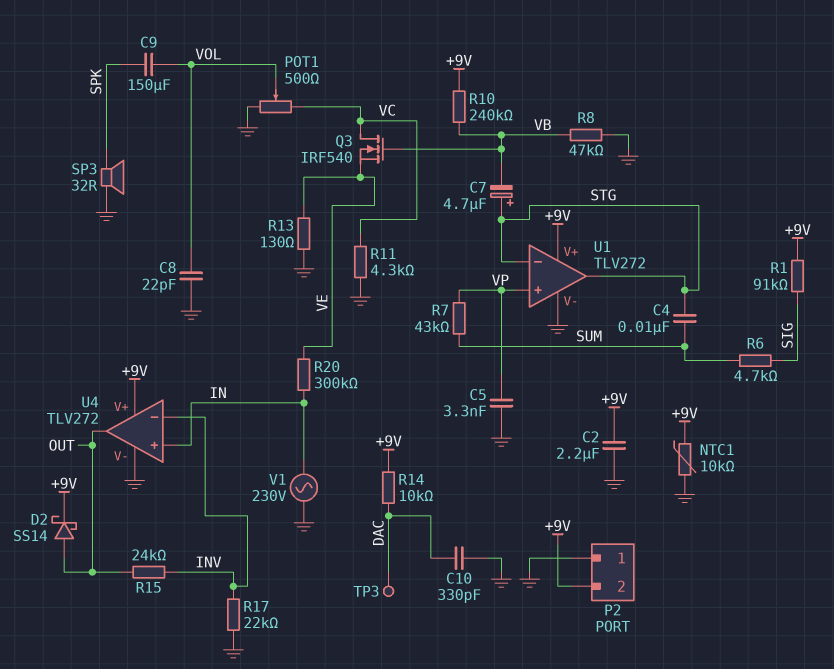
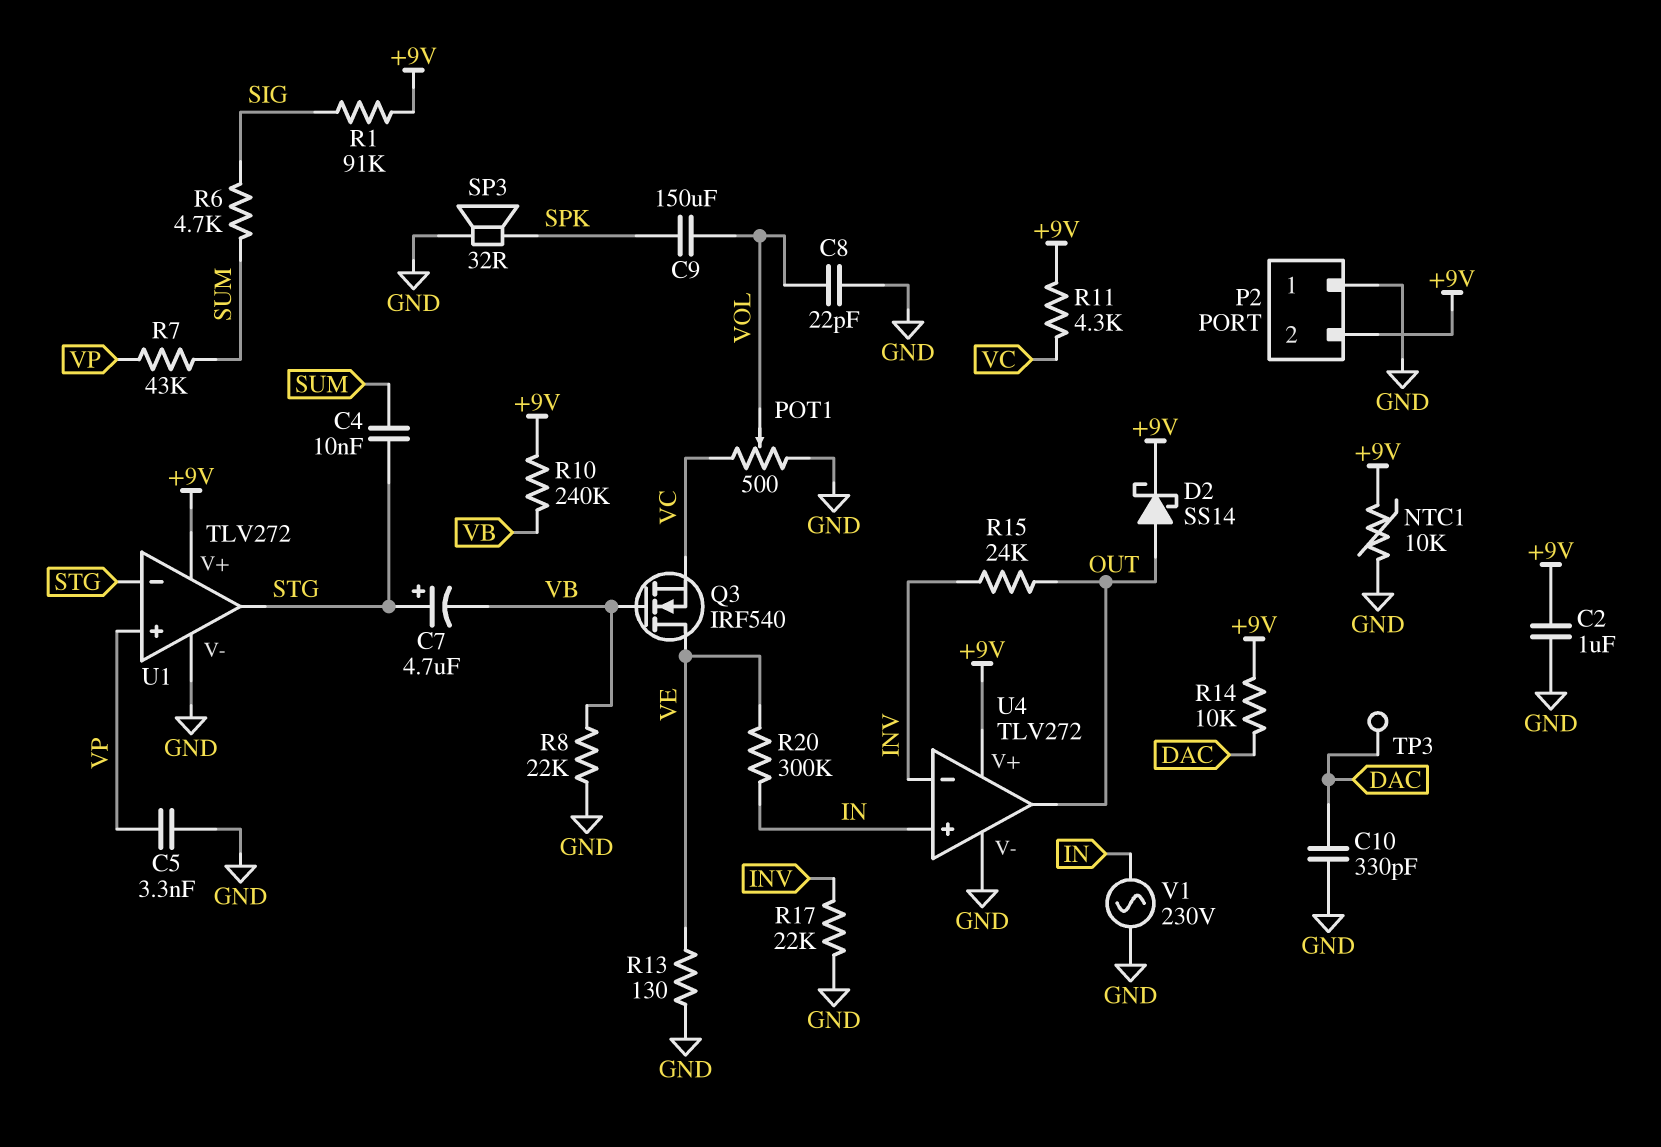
C2: 2.2uF (+9V, GND) -> 1uF (+9V, GND)
Q3: NMOS IRF540 (G VB, D VC, S VE) -> NMOS IRF540 (G VB, D VE, S VC)
R8: 47k (GND, VB) -> 22k (GND, VB)
R11: 4.3k (GND, VC) -> 4.3k (+9V, VC)

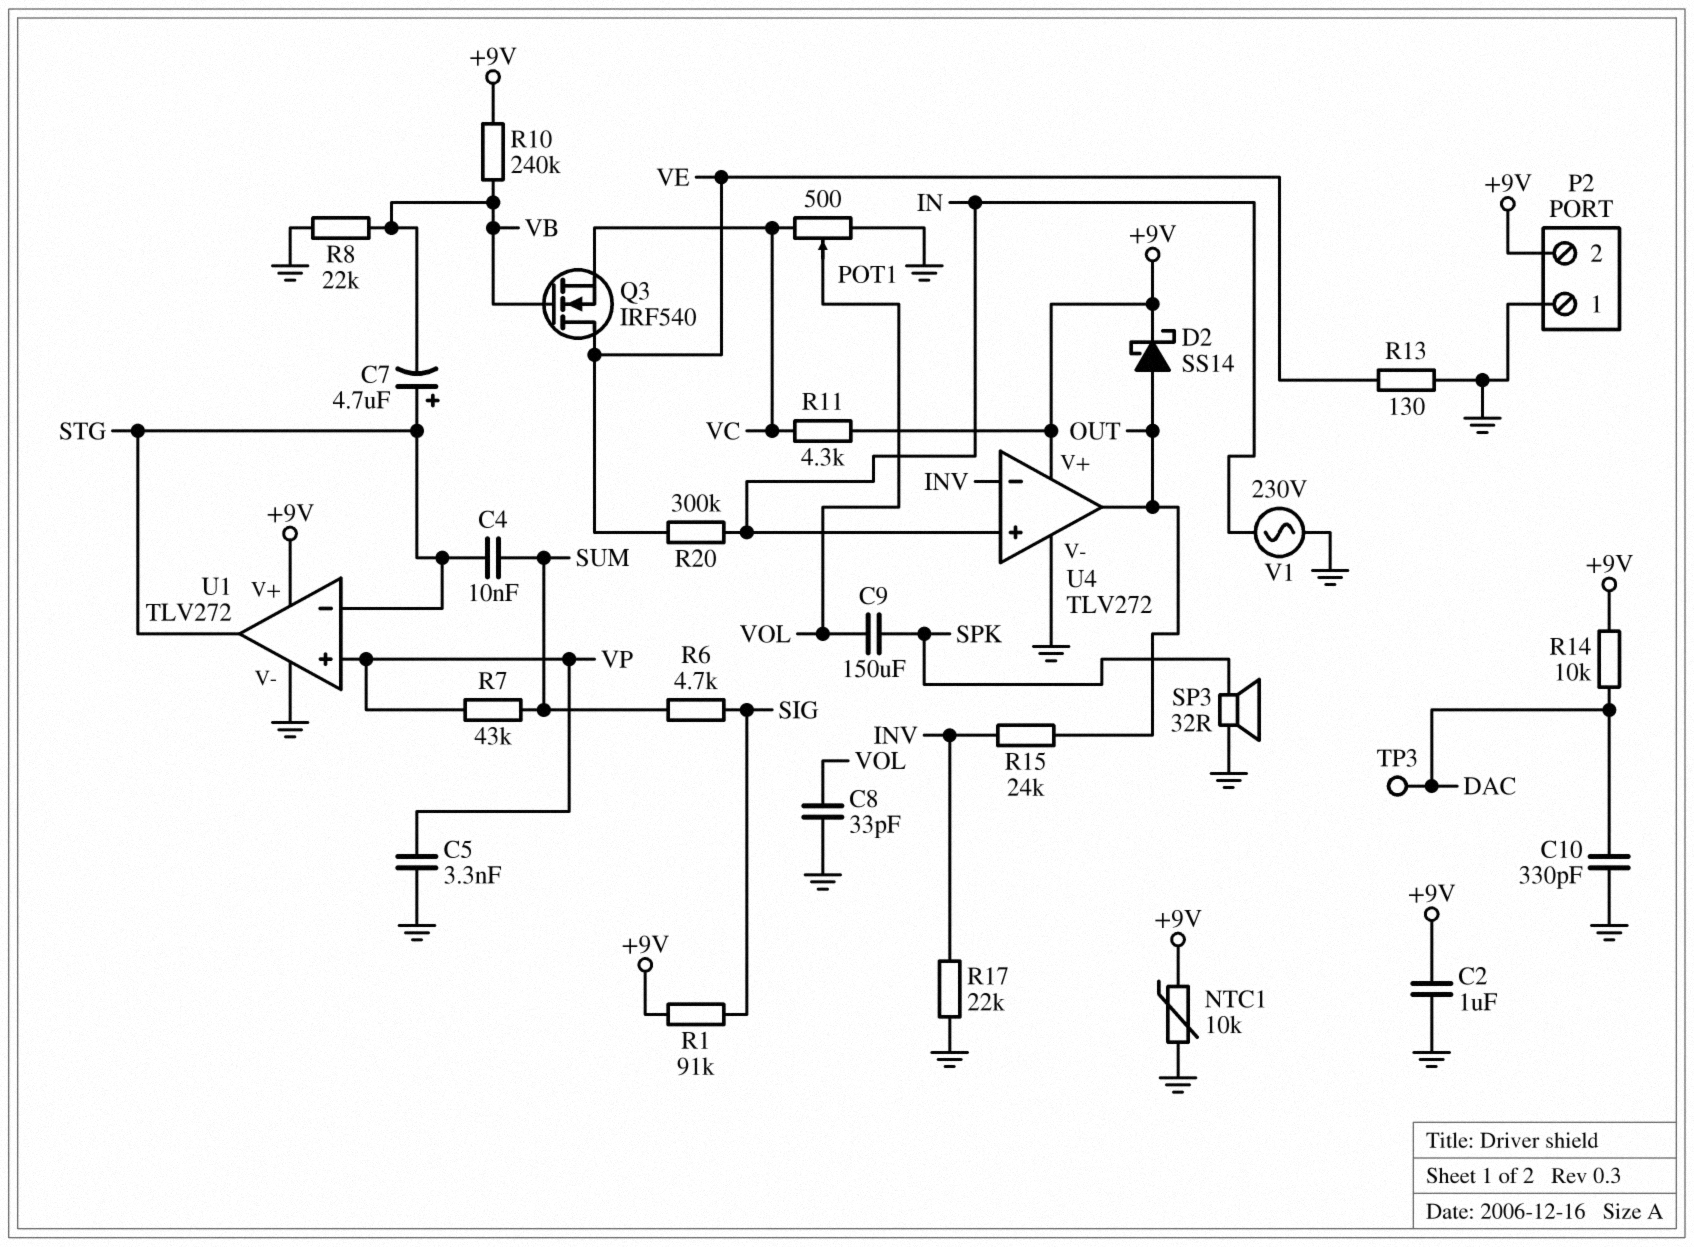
C8: 22pF (GND, VOL) -> 33pF (GND, VOL)

